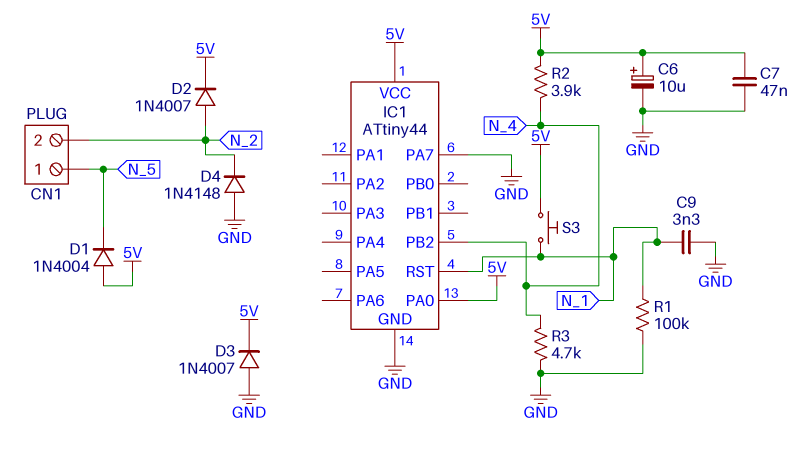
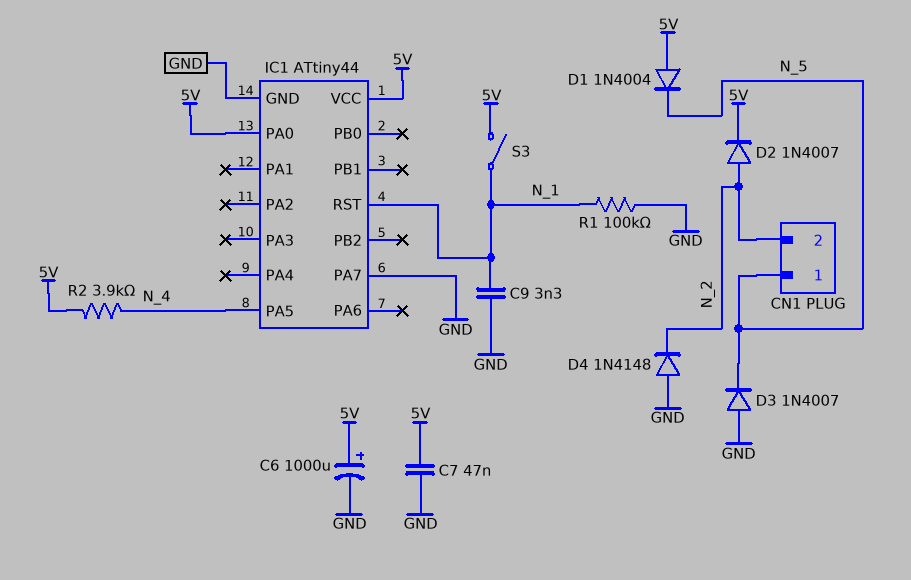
C6: 10uF (plus 5V, minus GND) -> 1000uF (plus 5V, minus GND)
D3: diode 1N4007 (A GND, K 5V) -> diode 1N4007 (A GND, K N_5)
IC1 pin PA5: none -> N_4
IC1 pin PB2: N_4 -> none
R3: 4.7k (GND, N_4) -> none
S3: button (5V, N_1) -> switch (5V, N_1)

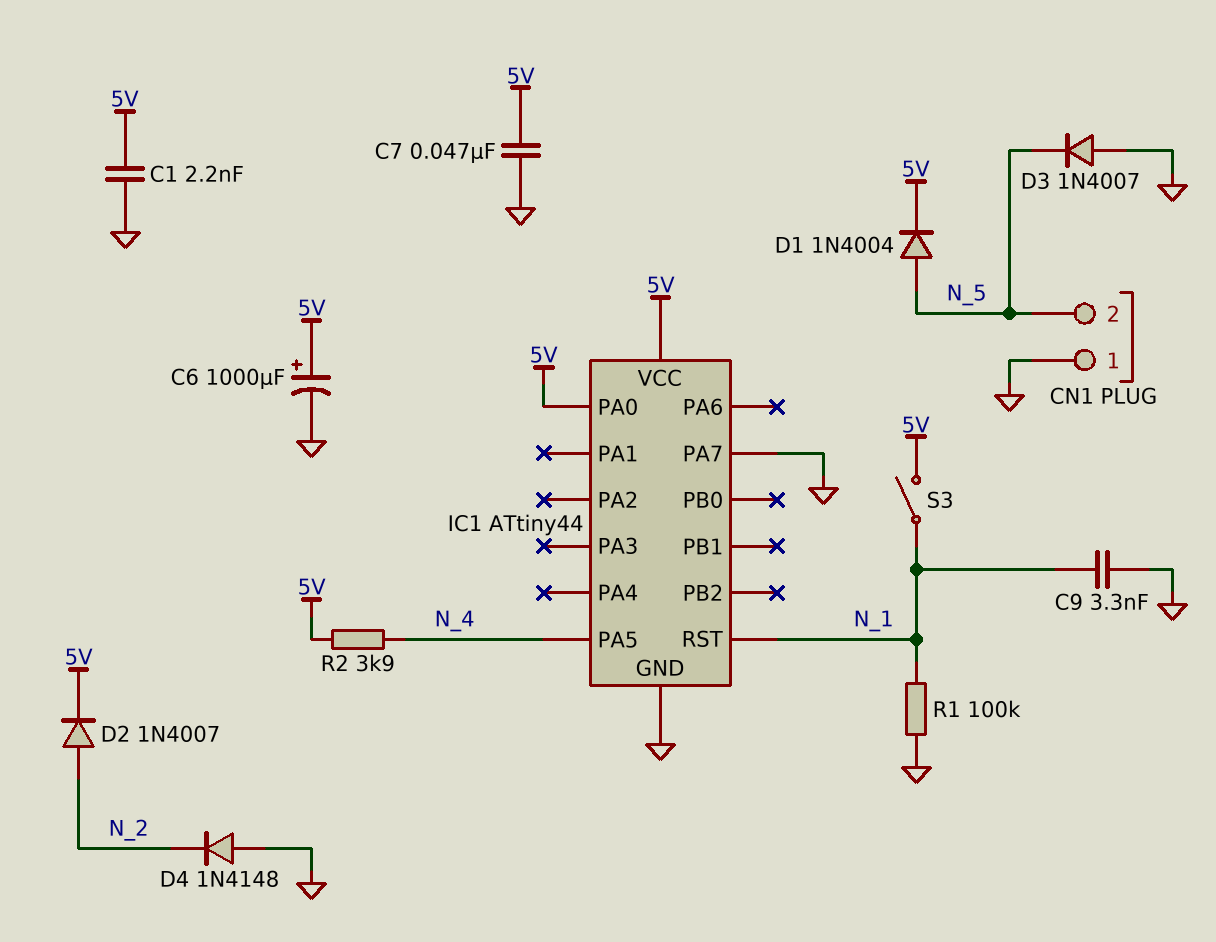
C1: none -> 2.2nF (5V, GND)
CN1 pin 1: N_5 -> GND
CN1 pin 2: N_2 -> N_5
D1: diode 1N4004 (A 5V, K N_5) -> diode 1N4004 (A N_5, K 5V)

